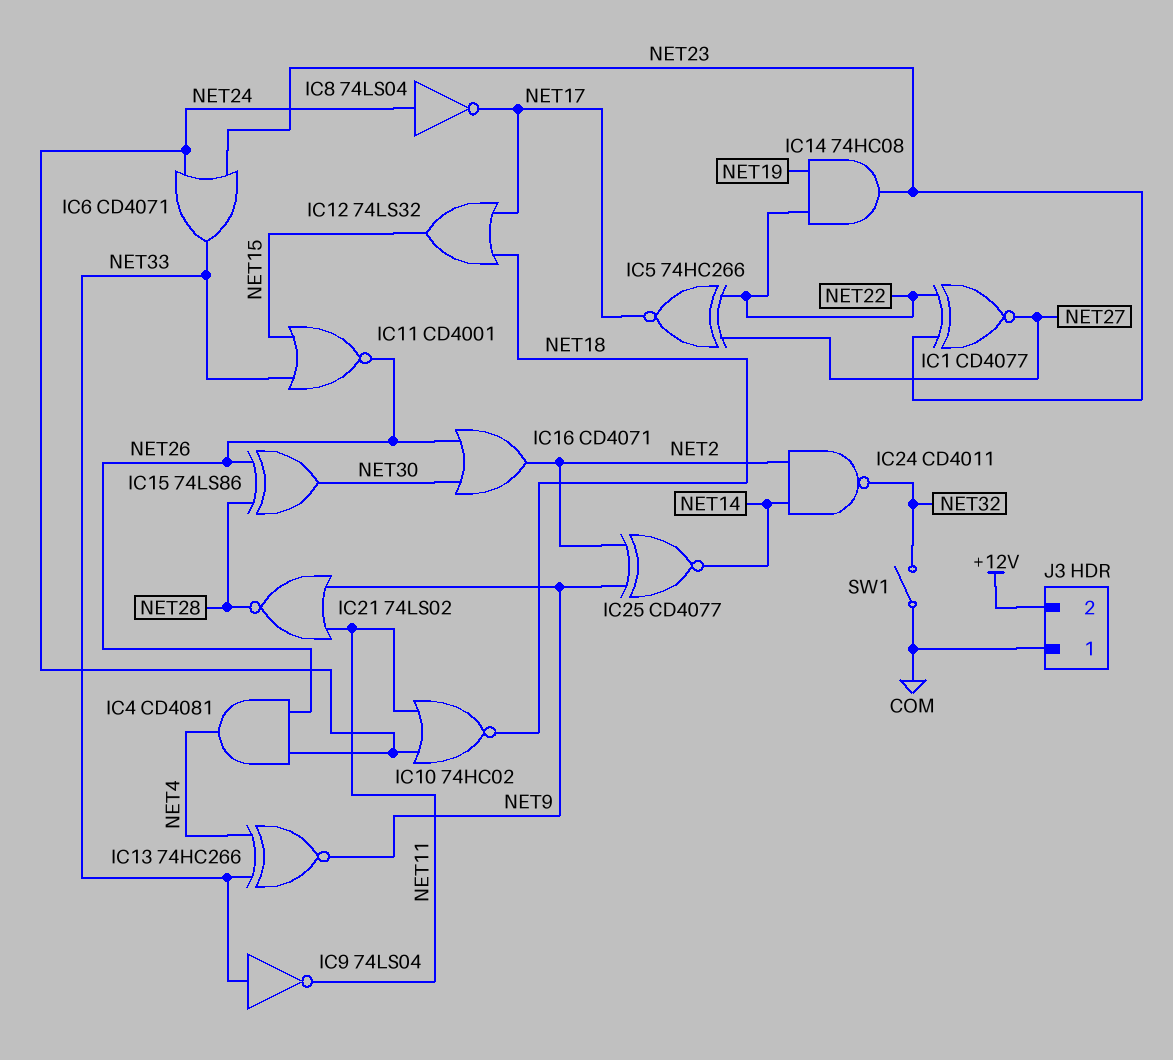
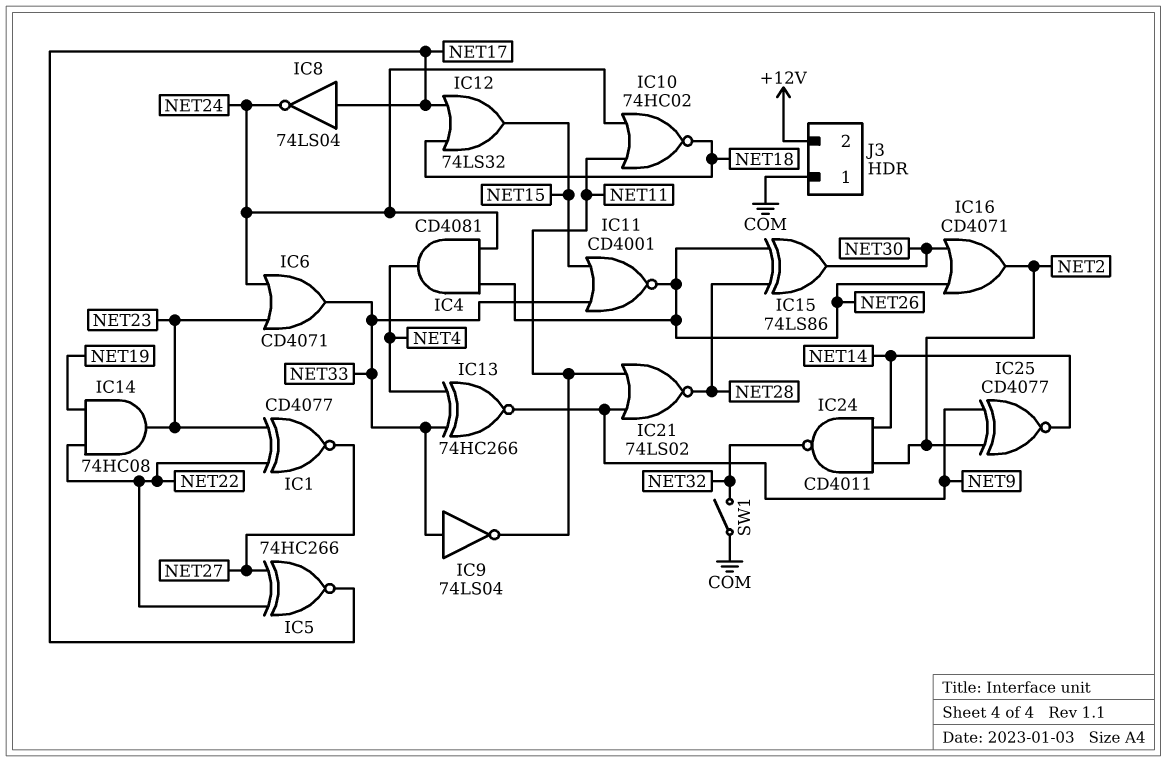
IC8: NOT 74LS04 (in NET24, out NET17) -> NOT 74LS04 (in NET17, out NET24)

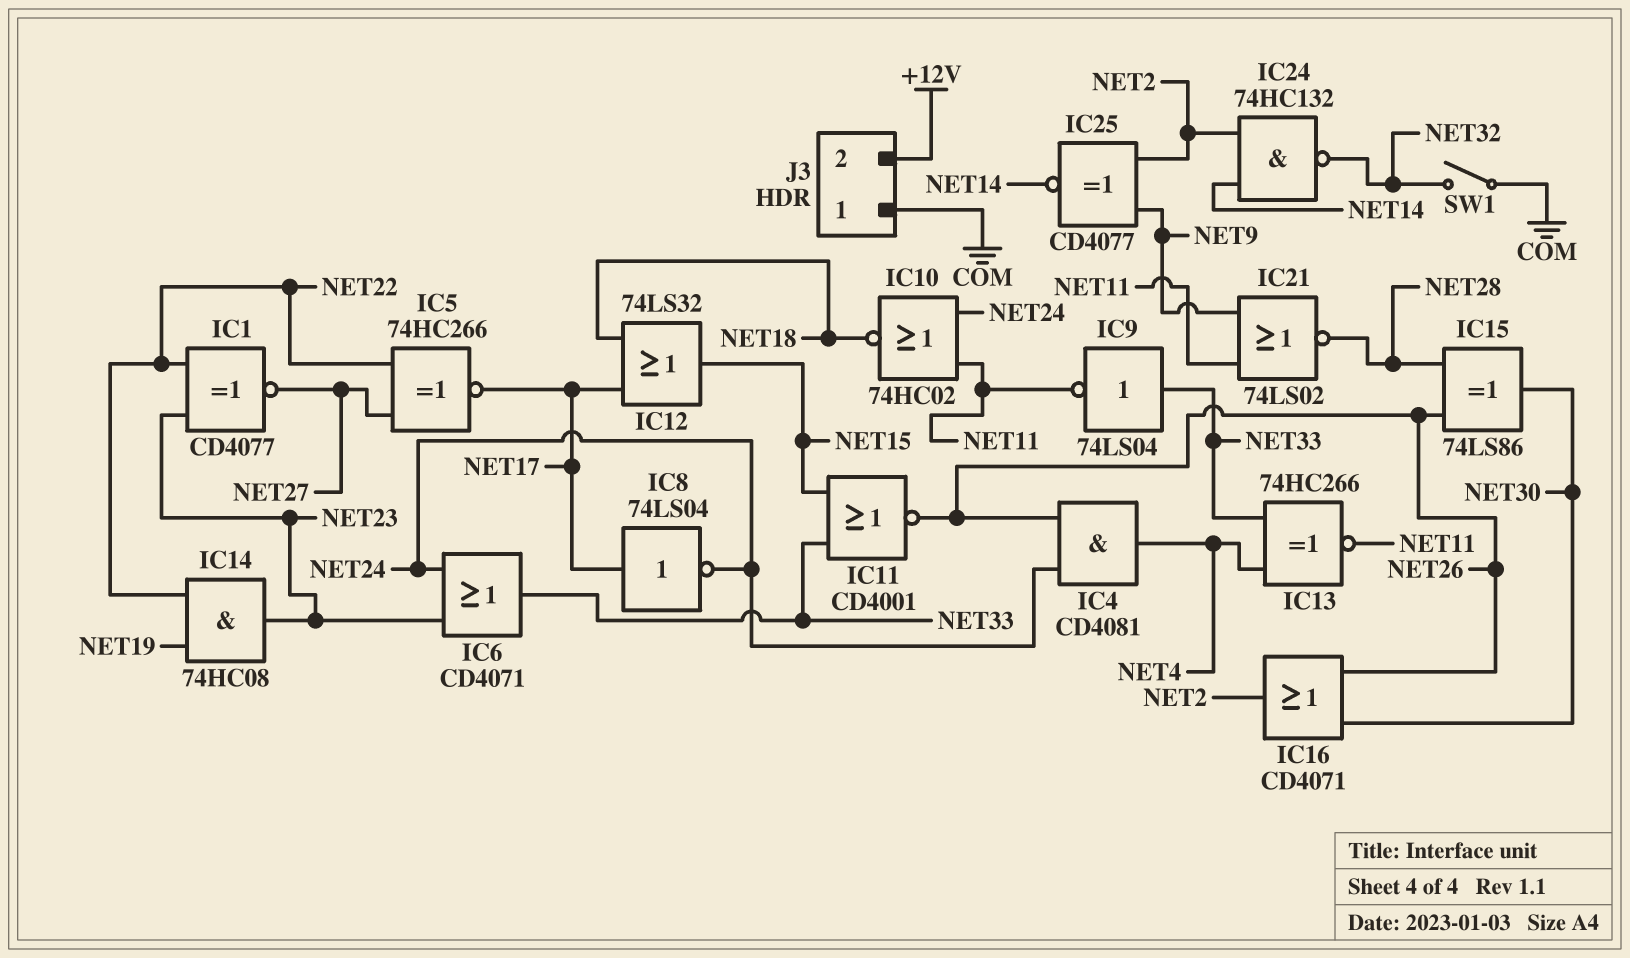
IC13: XNOR 74HC266 (in NET4, in NET33, out NET9) -> XNOR 74HC266 (in NET4, in NET33, out NET11)
IC24: NAND CD4011 (in NET2, in NET14, out NET32) -> NAND 74HC132 (in NET2, in NET14, out NET32)

